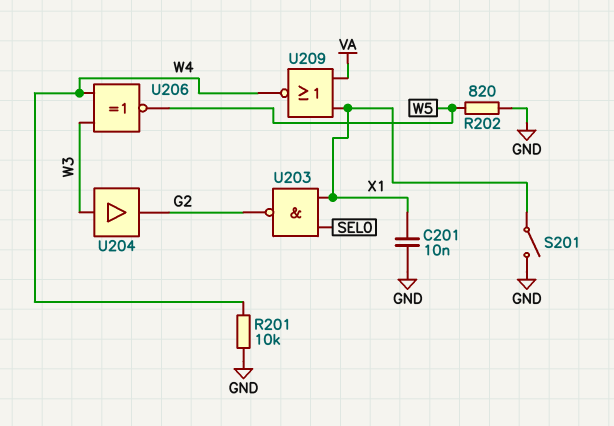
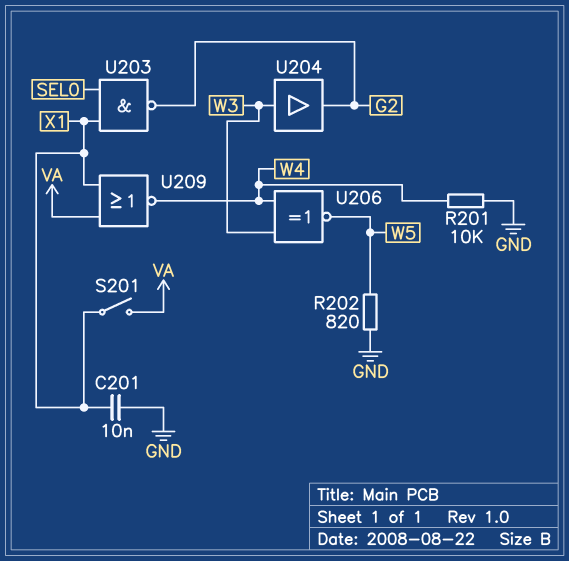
S201: switch (GND, X1) -> switch (VA, X1)

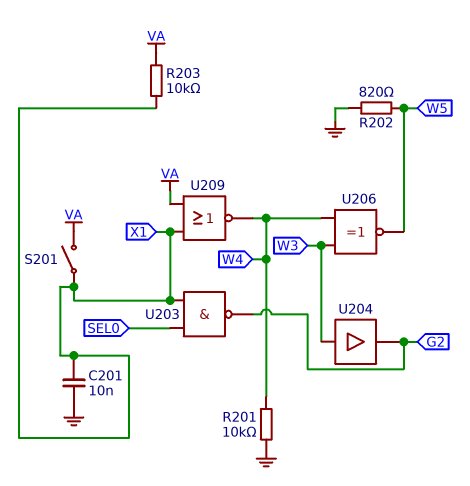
R203: none -> 10k (VA, X1)

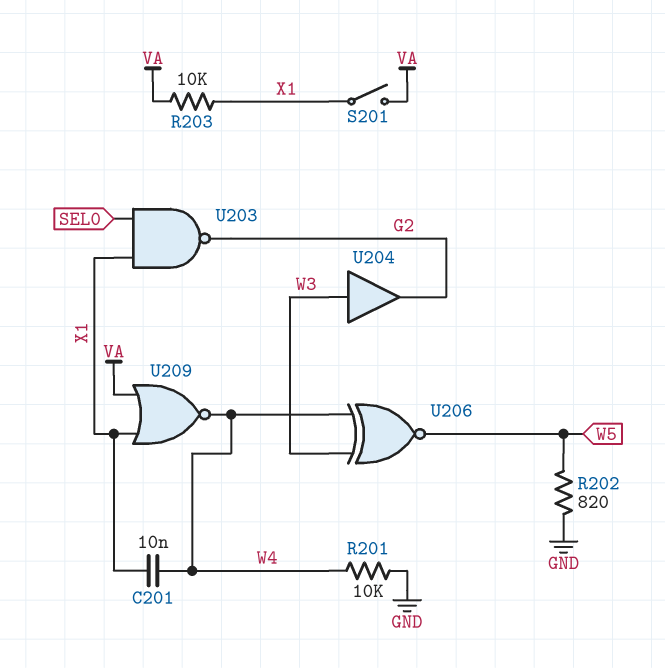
C201: 10nF (GND, X1) -> 10nF (W4, X1)

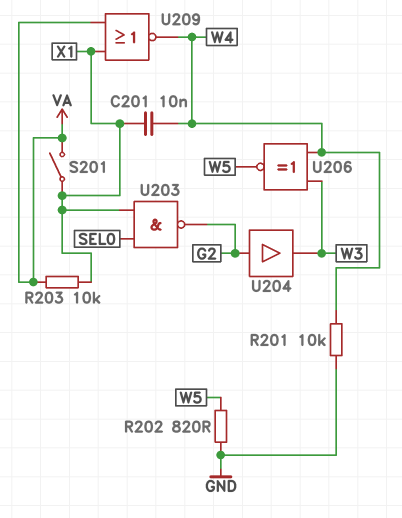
U204: buffer (in W3, out G2) -> buffer (in G2, out W3)

